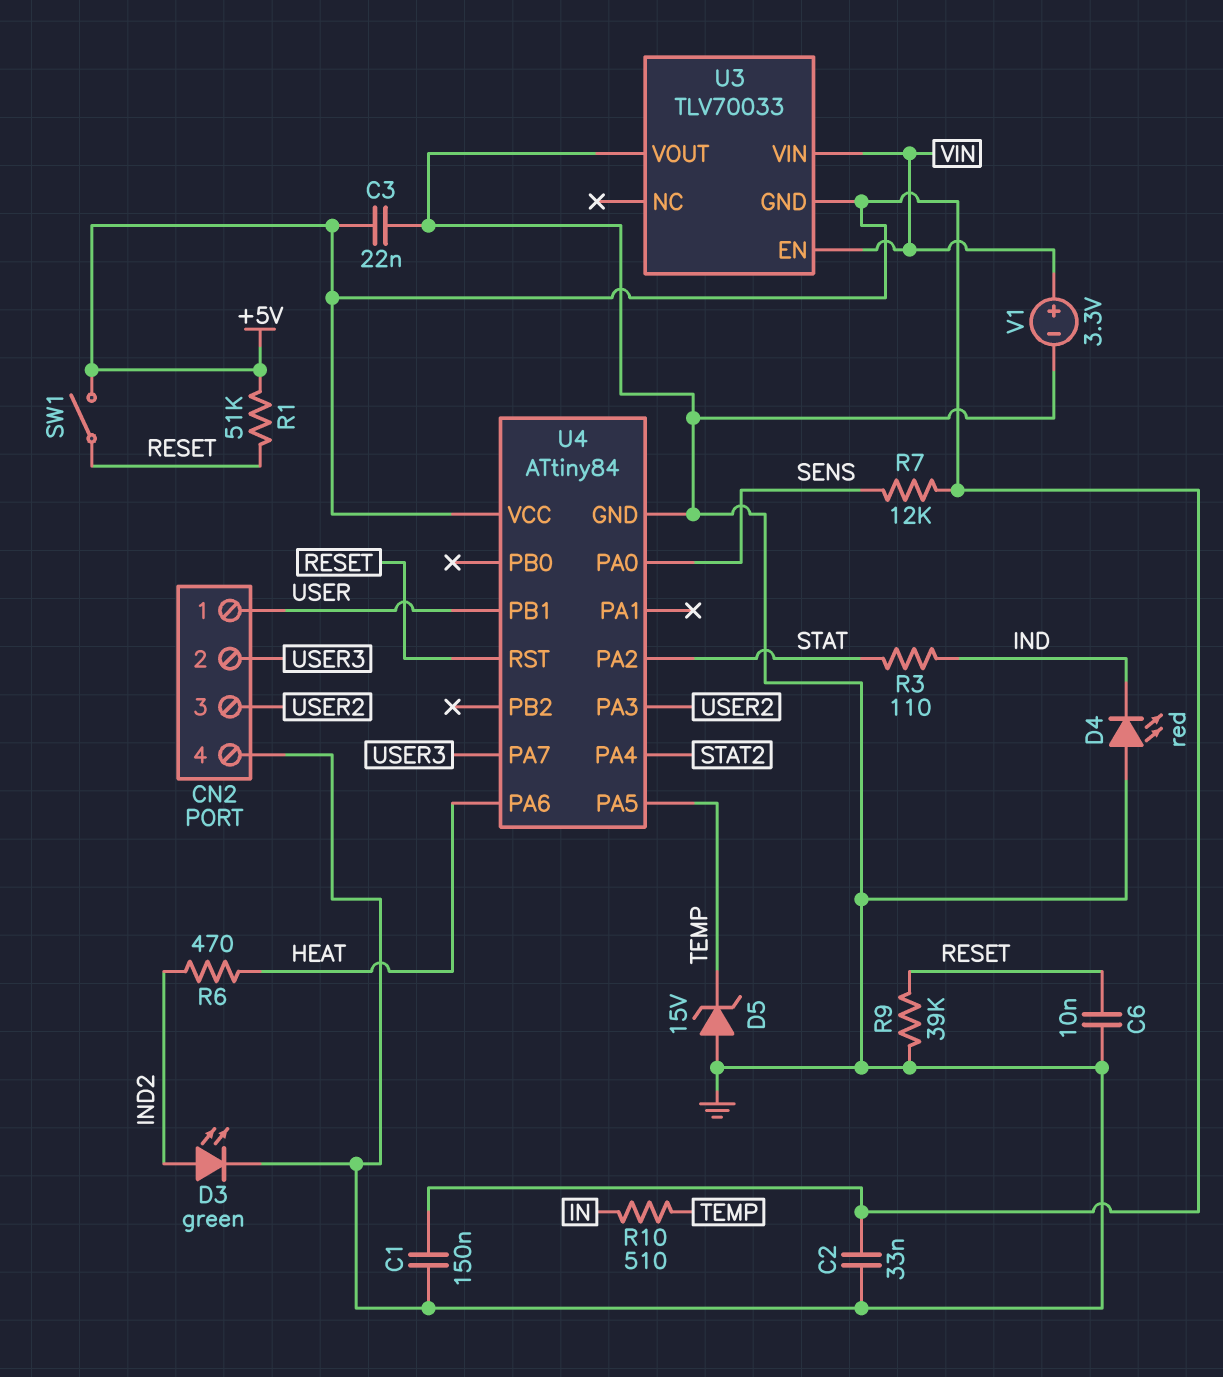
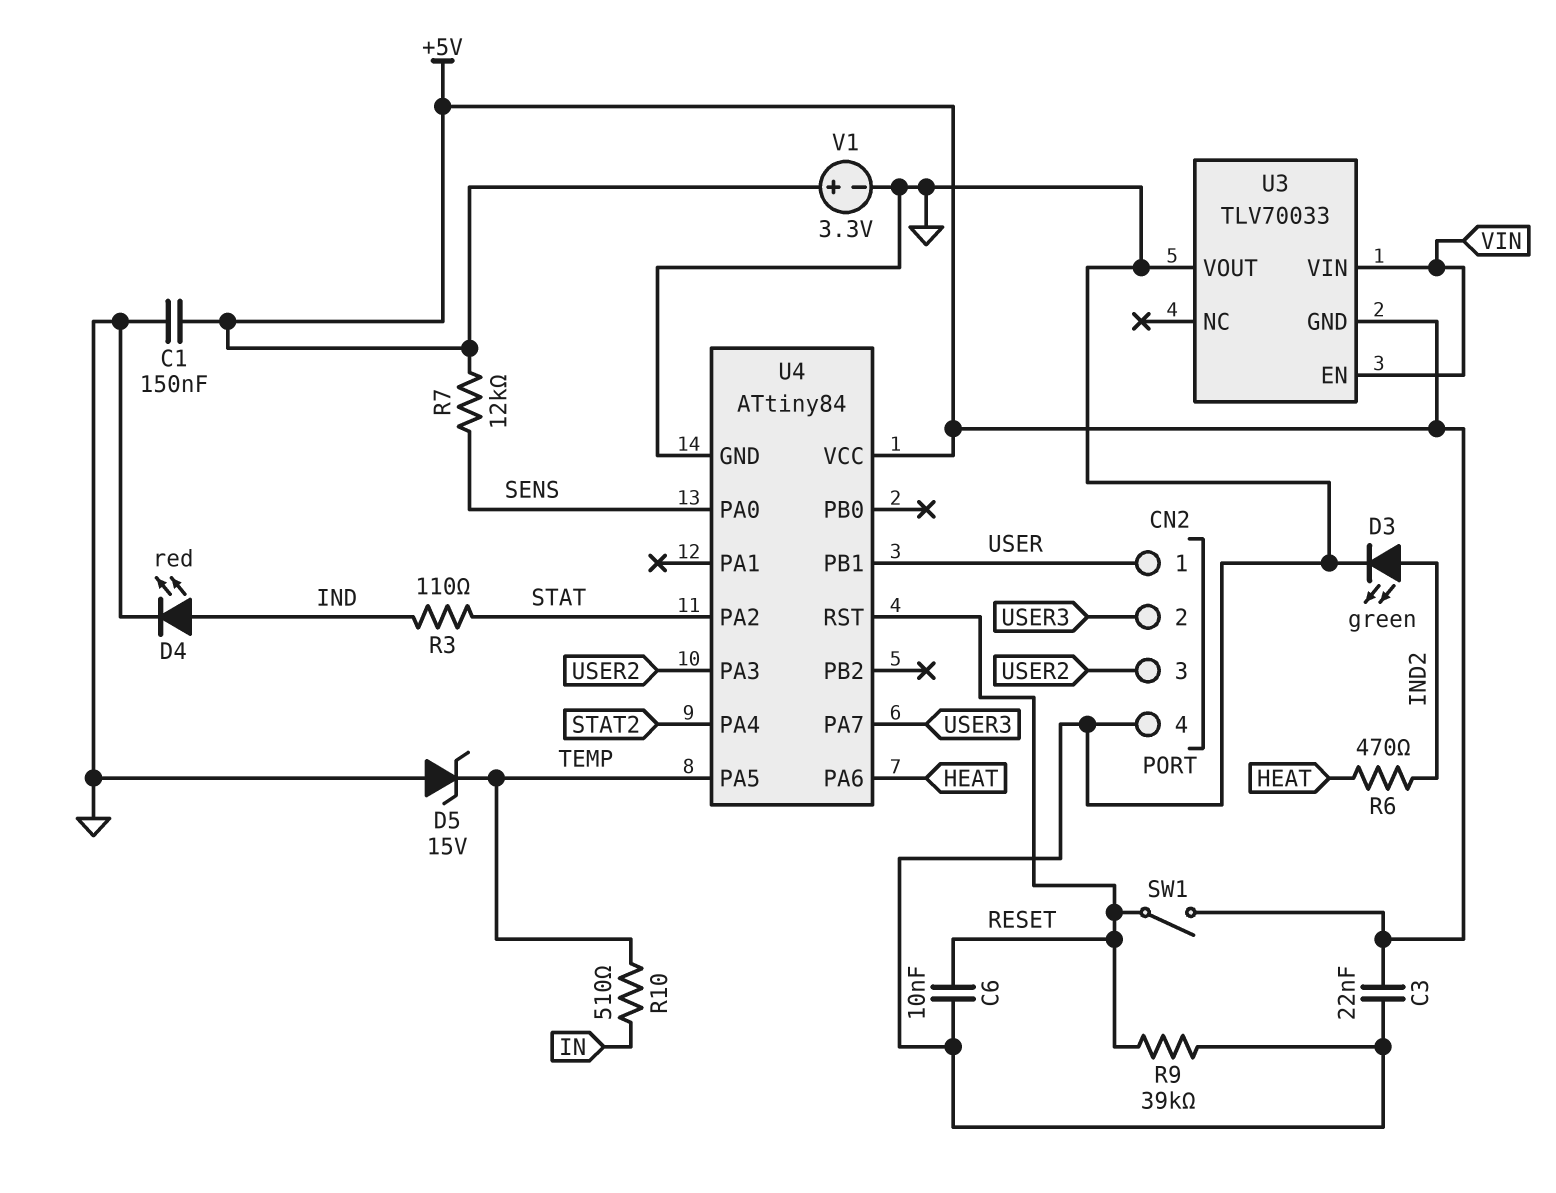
C2: 33nF (+5V, GND) -> none
D4: LED red (A GND, K IND) -> LED red (A IND, K GND)
R1: 51k (+5V, RESET) -> none
V1: 3.3V (plus VIN, minus GND) -> 3.3V (plus +5V, minus GND)

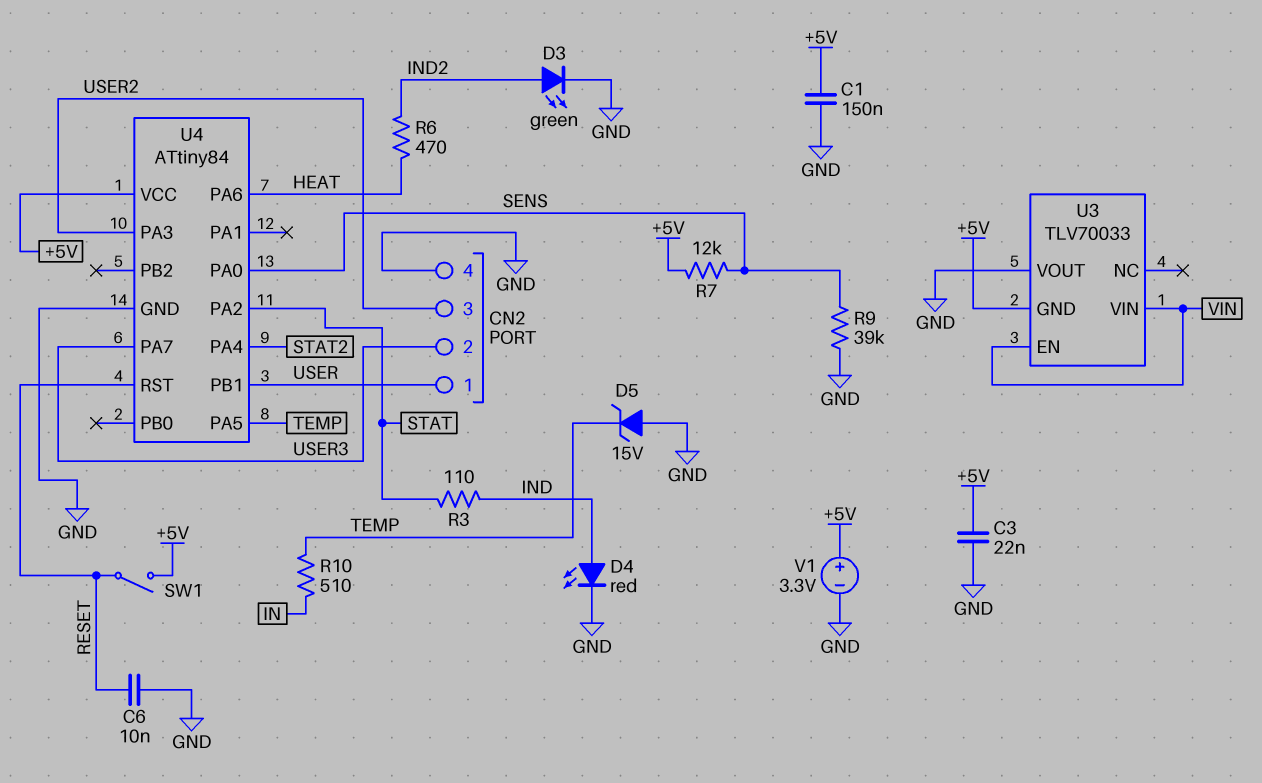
R9: 39k (GND, RESET) -> 39k (GND, SENS)

